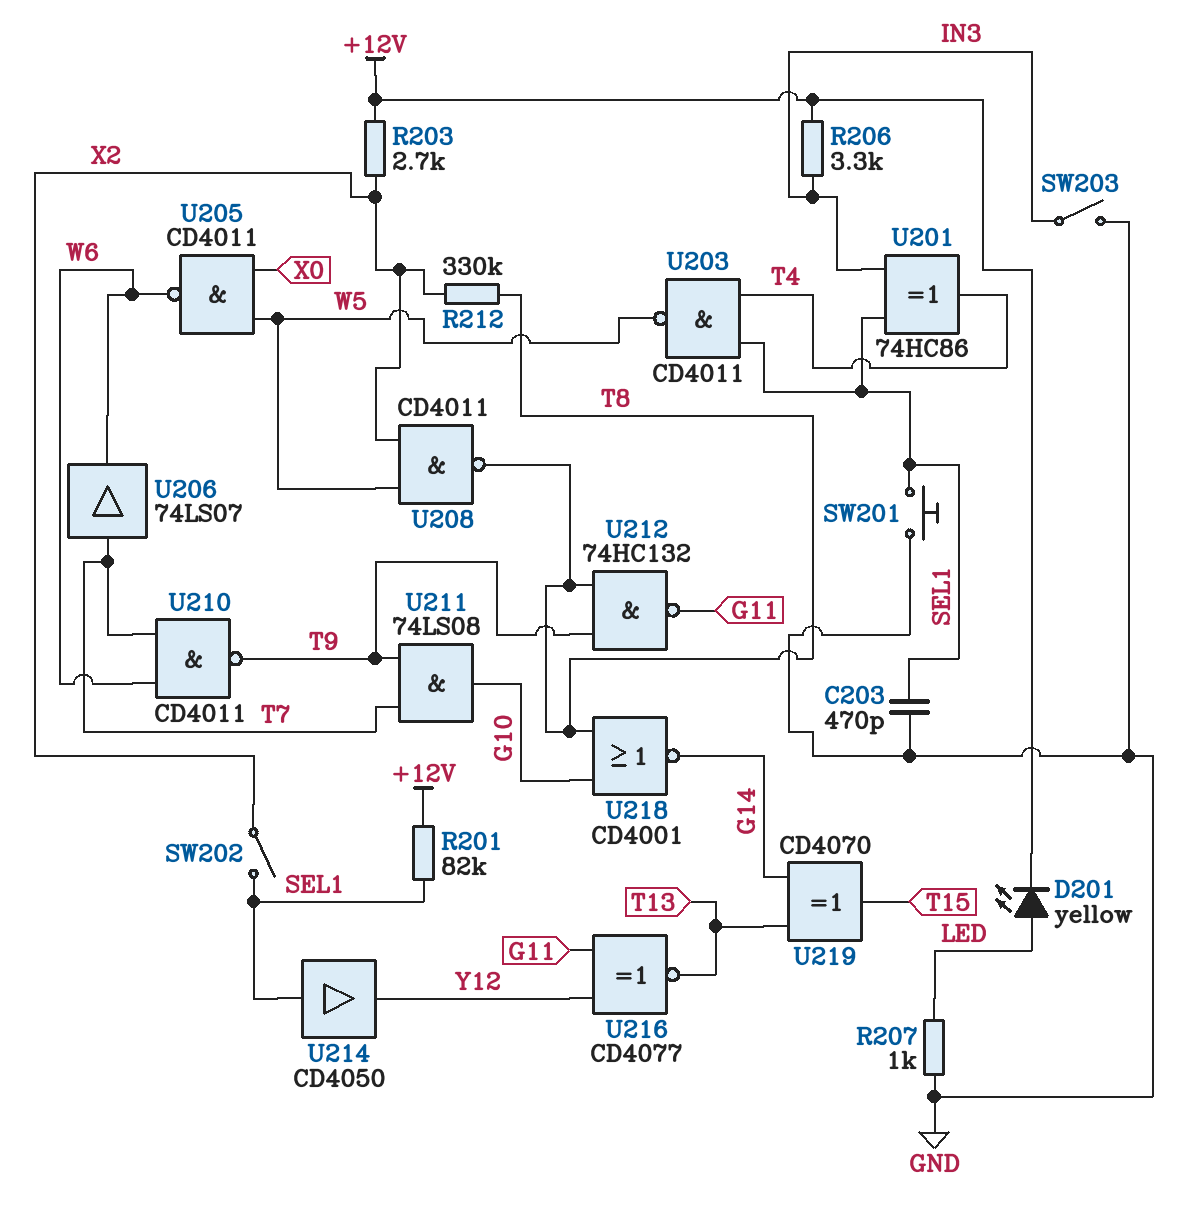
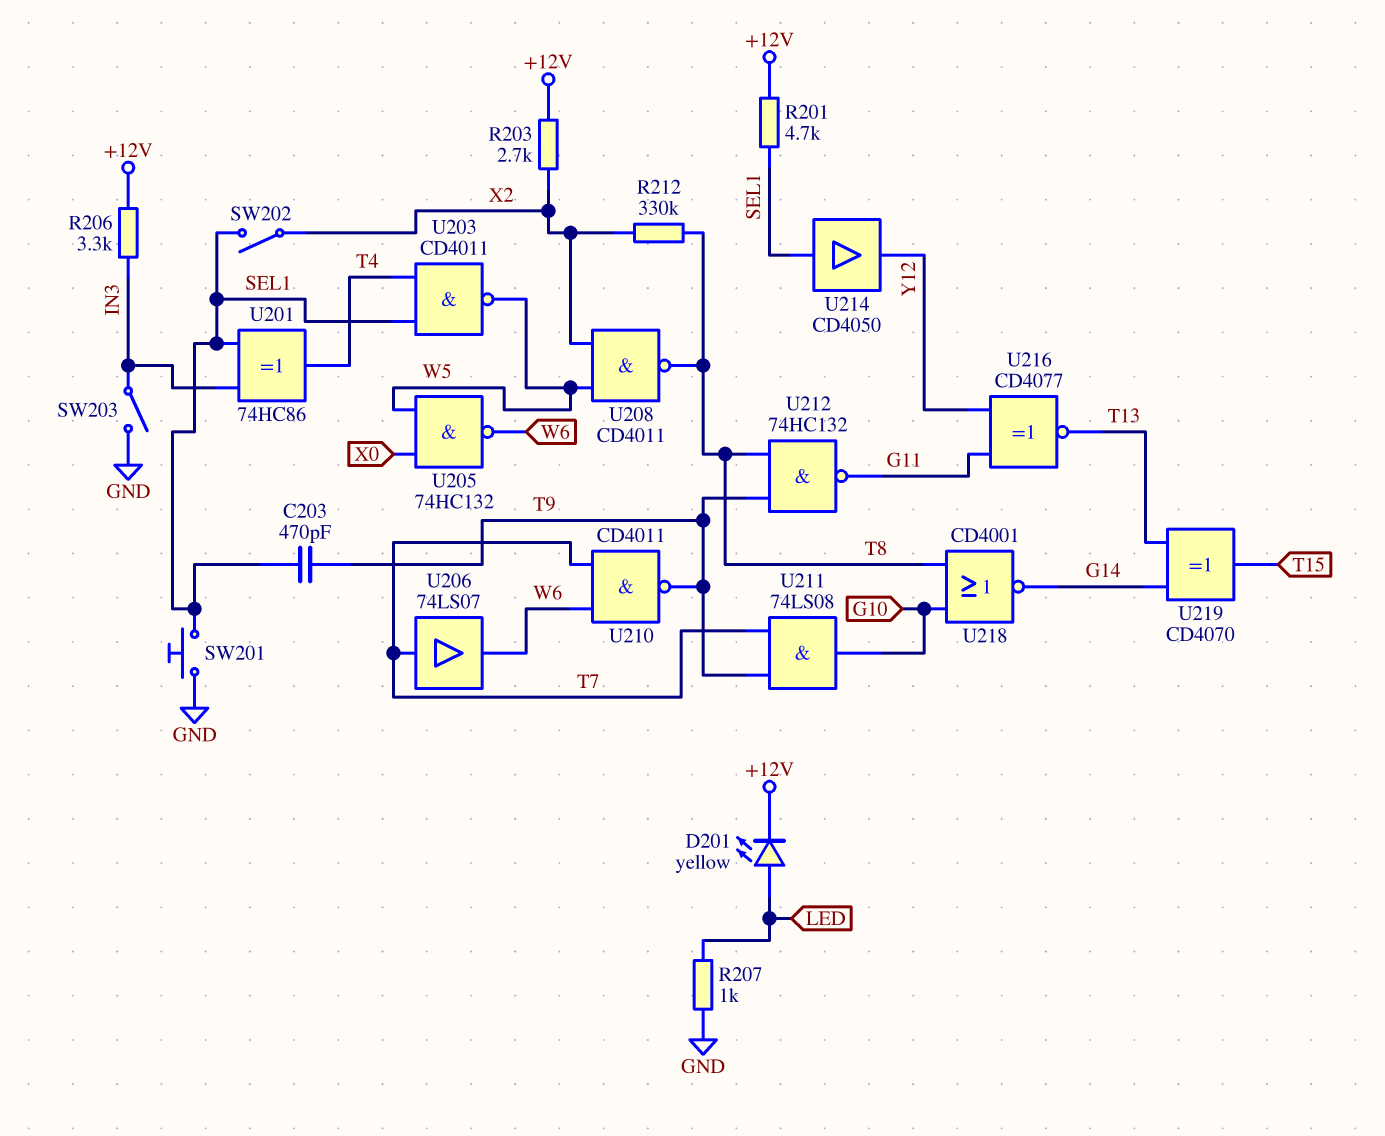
C203: 470pF (GND, SEL1) -> 470pF (SEL1, T9)
R201: 82k (+12V, SEL1) -> 4.7k (+12V, SEL1)
U205: NAND CD4011 (in W5, in X0, out W6) -> NAND 74HC132 (in W5, in X0, out W6)

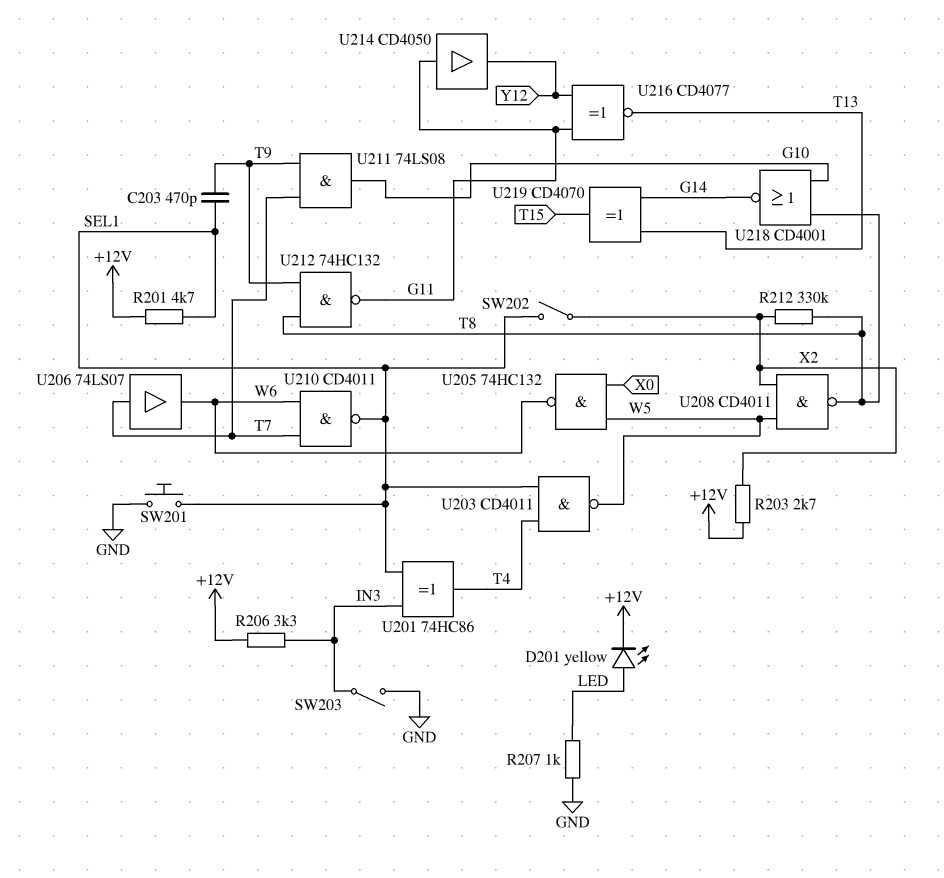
U210: NAND CD4011 (in T7, in W6, out T9) -> NAND CD4011 (in T7, in W6, out SEL1)
U214: buffer CD4050 (in SEL1, out Y12) -> buffer CD4050 (in G11, out Y12)

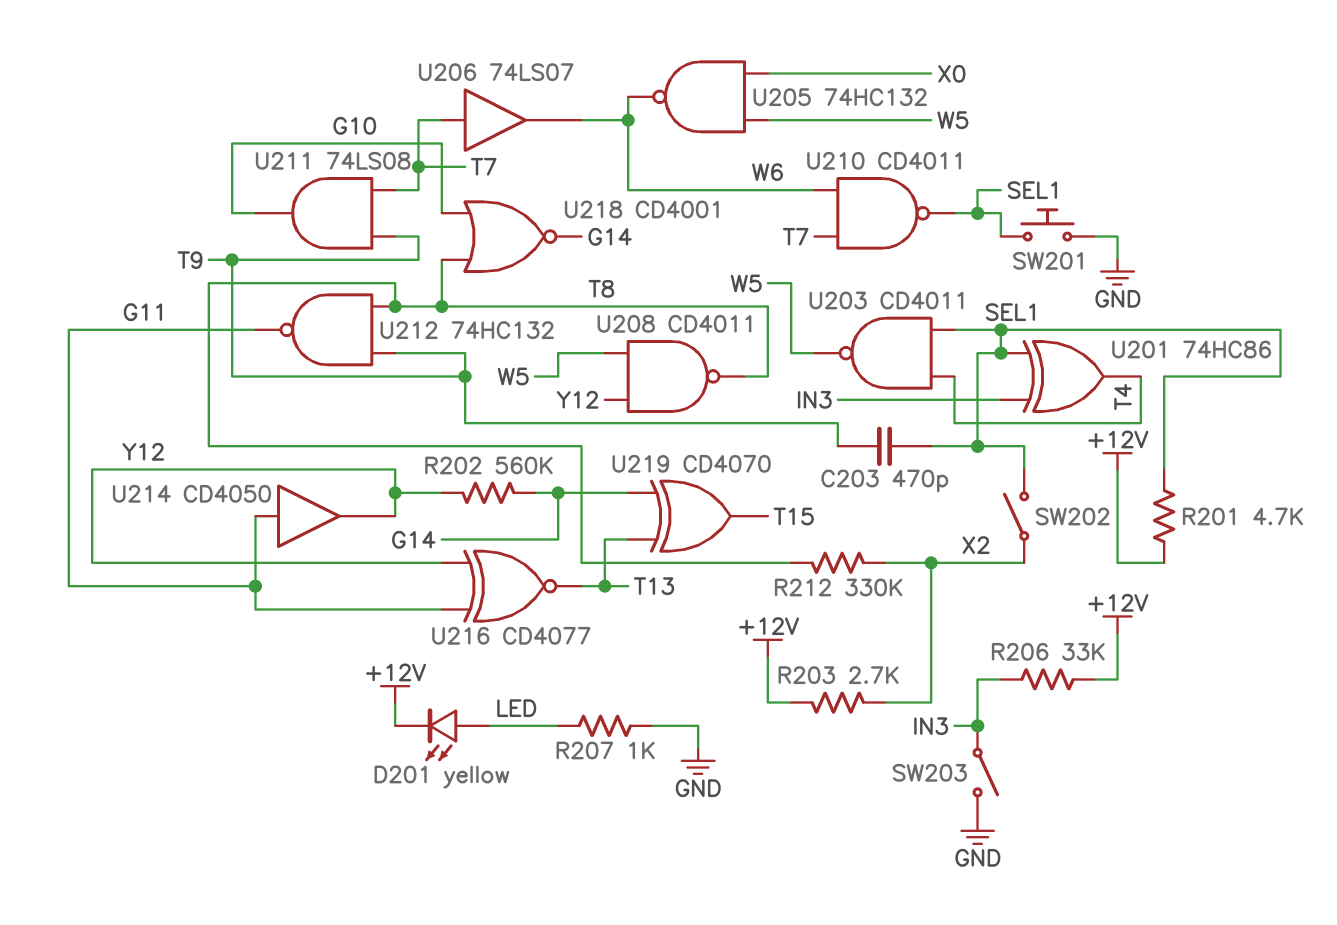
R202: none -> 560k (G14, Y12)
R206: 3.3k (+12V, IN3) -> 33k (+12V, IN3)
U208: NAND CD4011 (in W5, in X2, out T8) -> NAND CD4011 (in W5, in Y12, out T8)

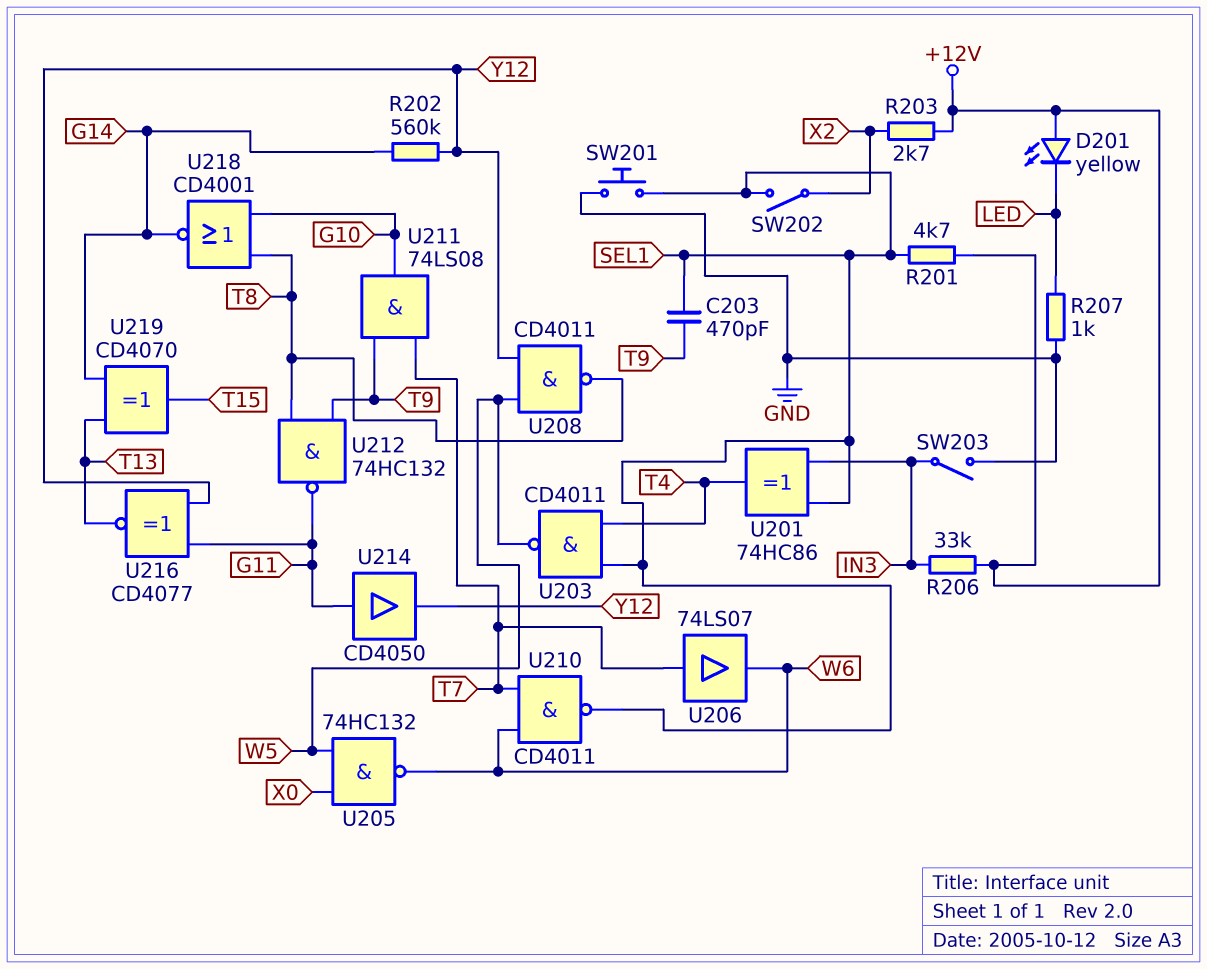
D201: LED yellow (A LED, K +12V) -> LED yellow (A +12V, K LED)
R212: 330k (T8, X2) -> none

